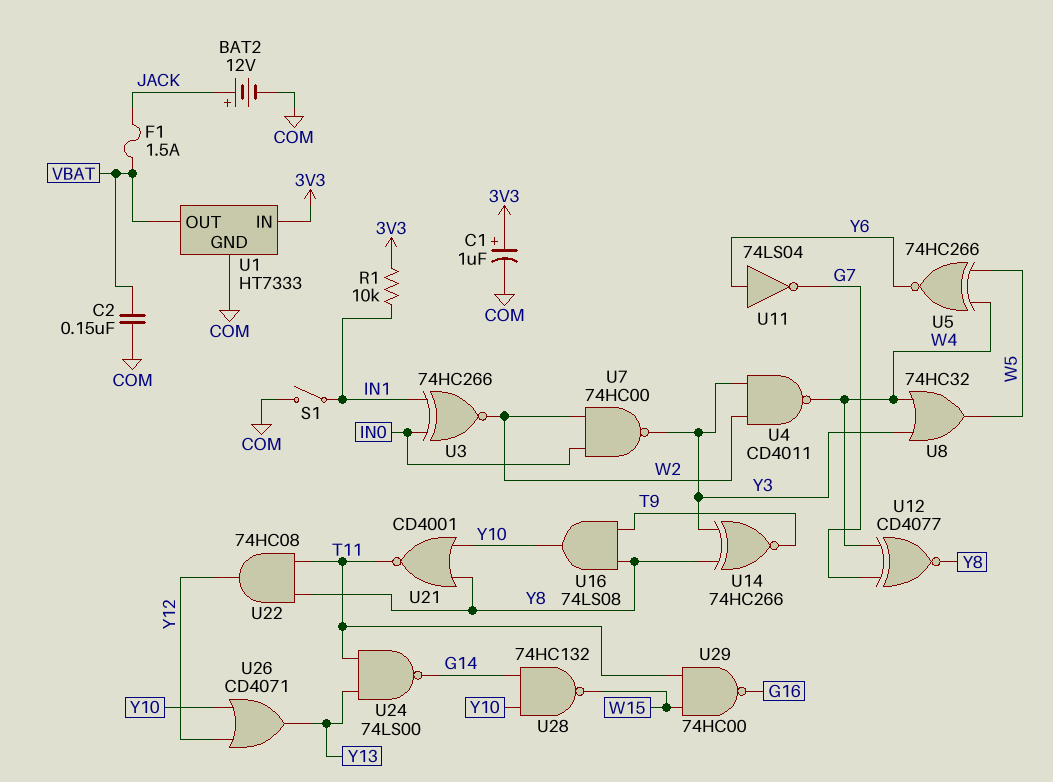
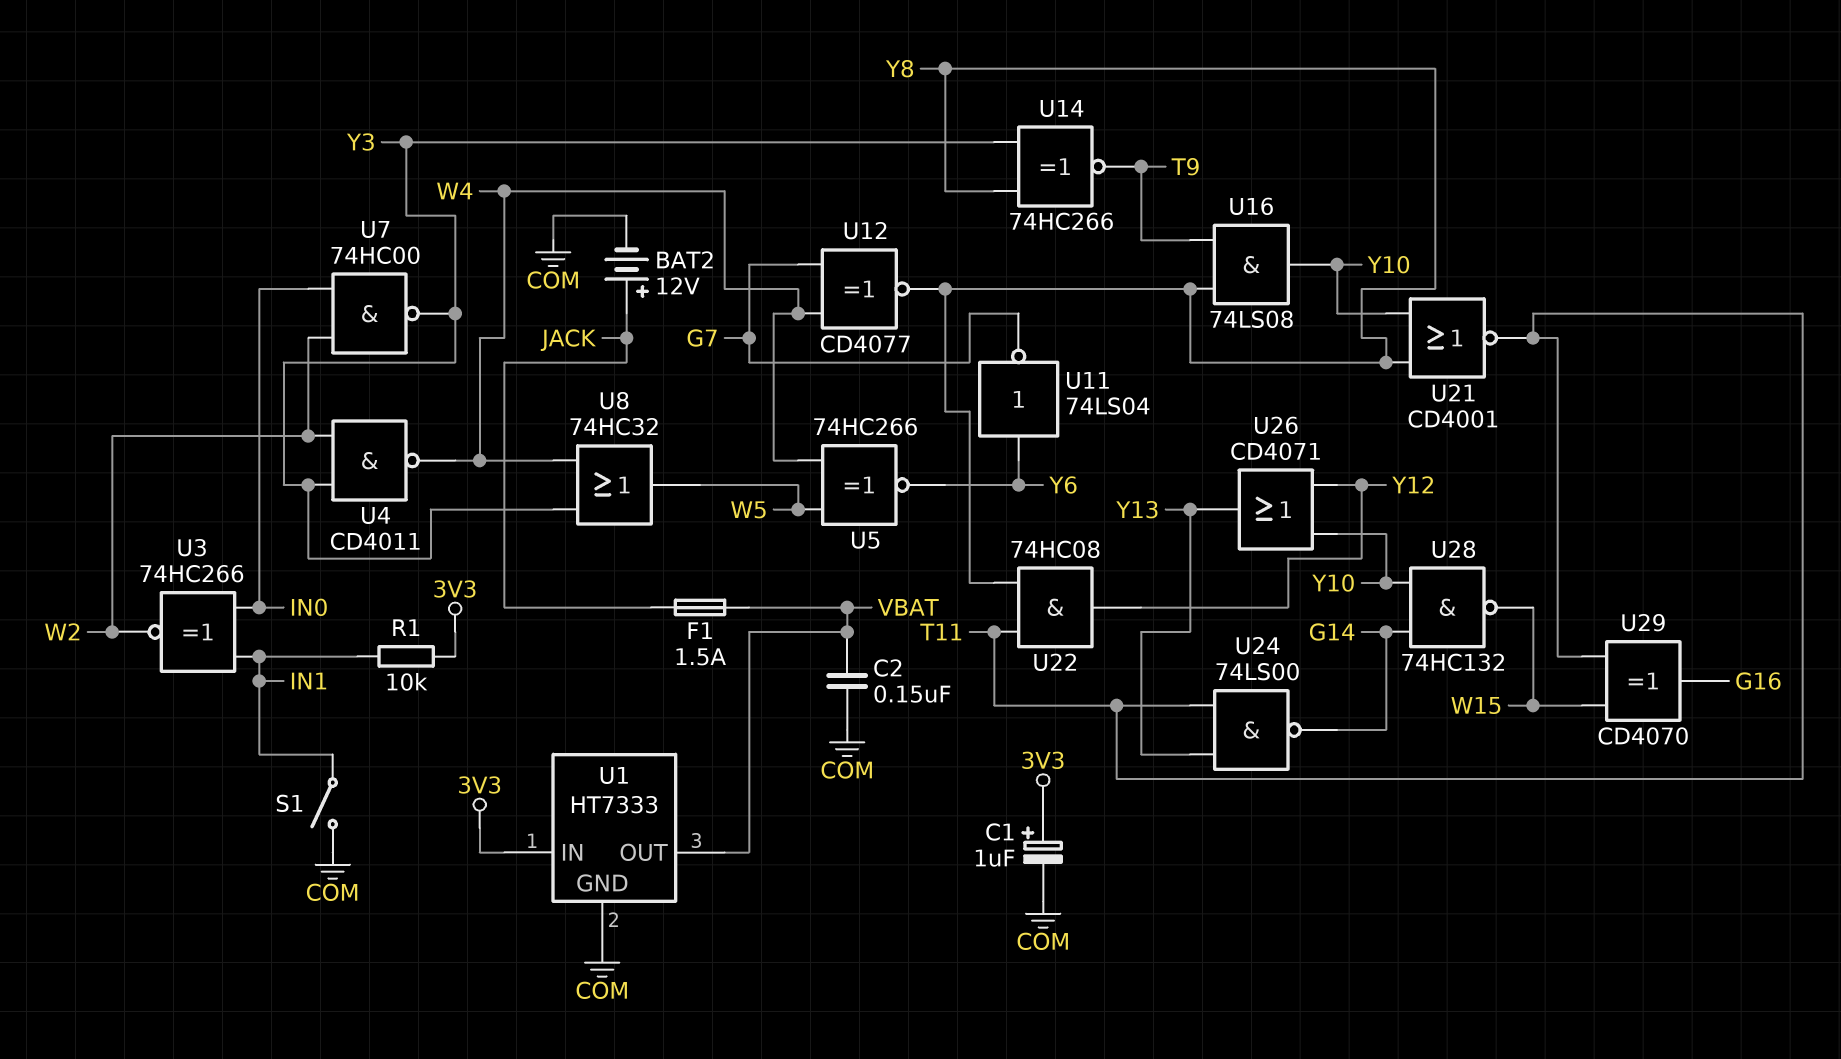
U29: NAND 74HC00 (in T11, in W15, out G16) -> XOR CD4070 (in T11, in W15, out G16)

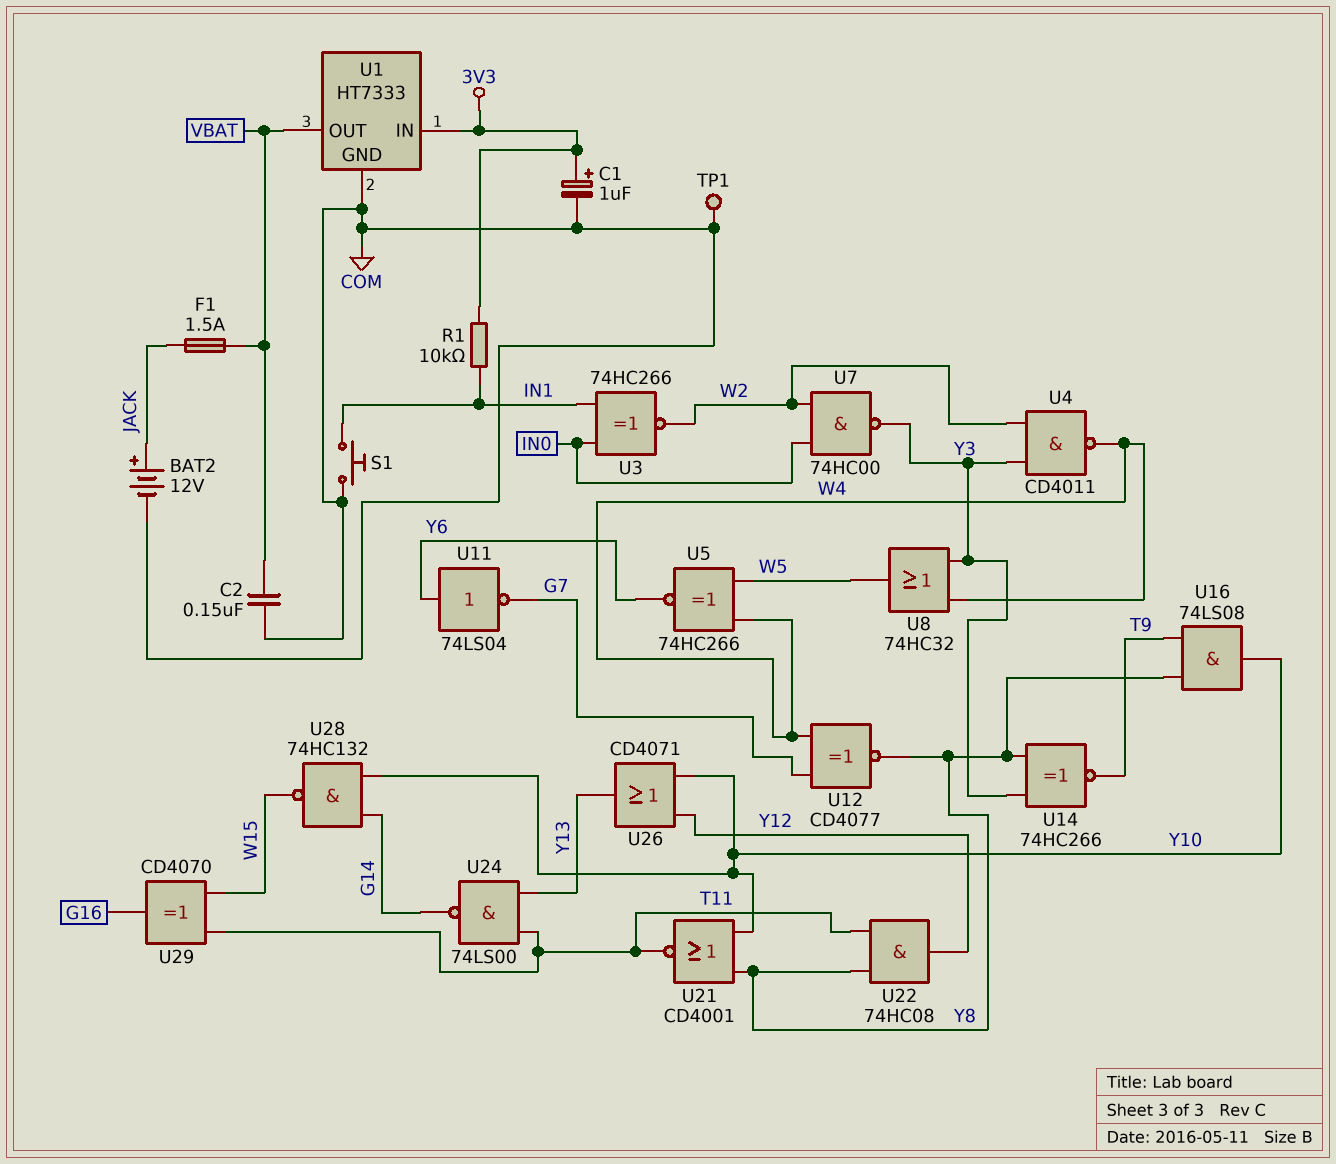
S1: switch (COM, IN1) -> button (COM, IN1)
TP1: none -> test point (COM)

